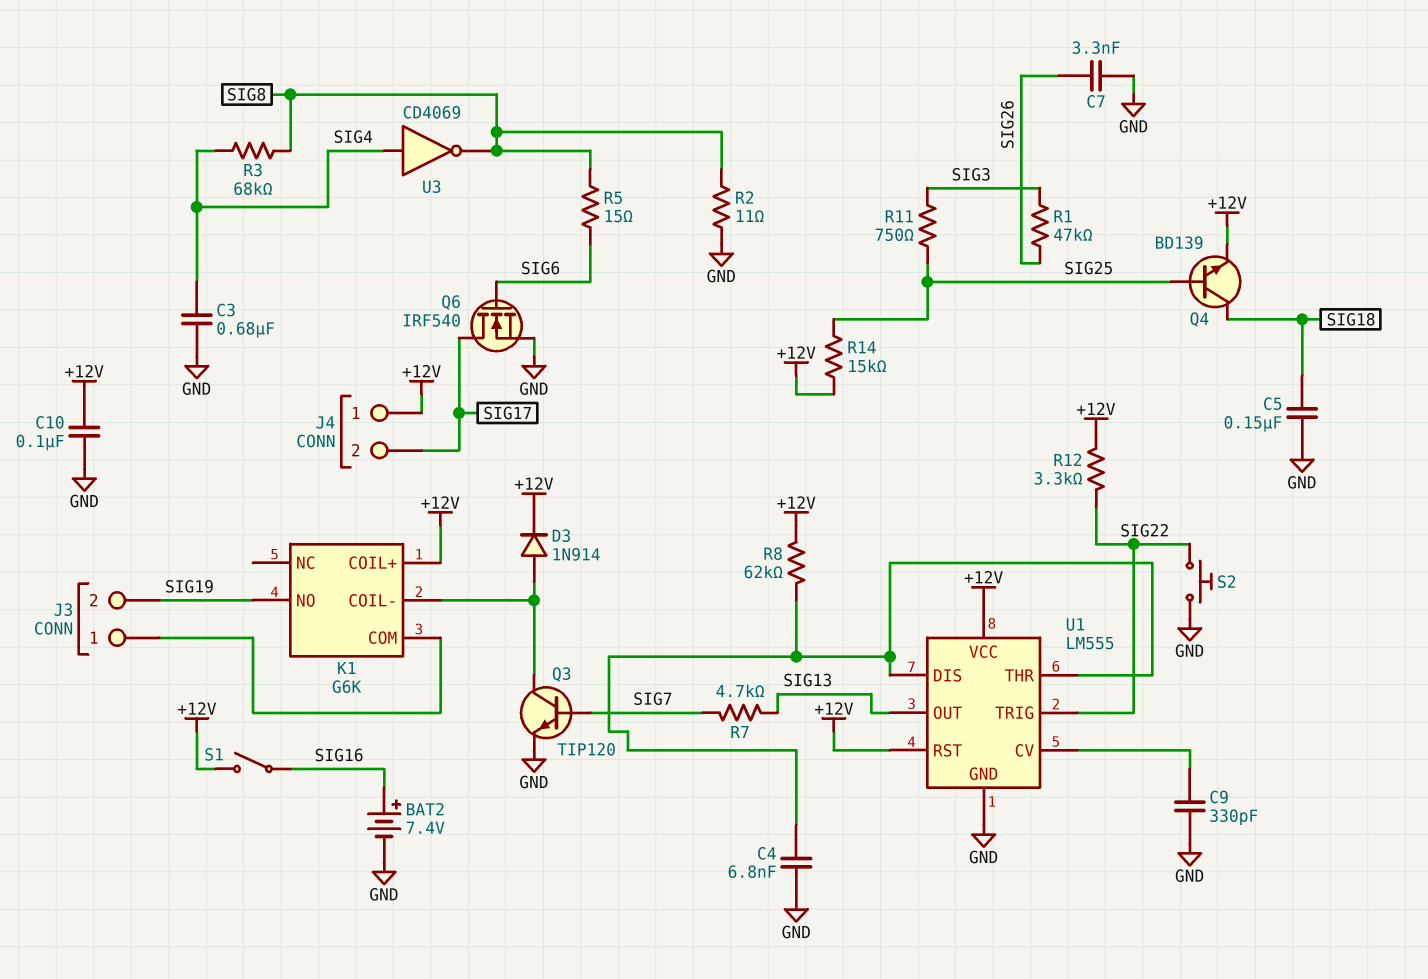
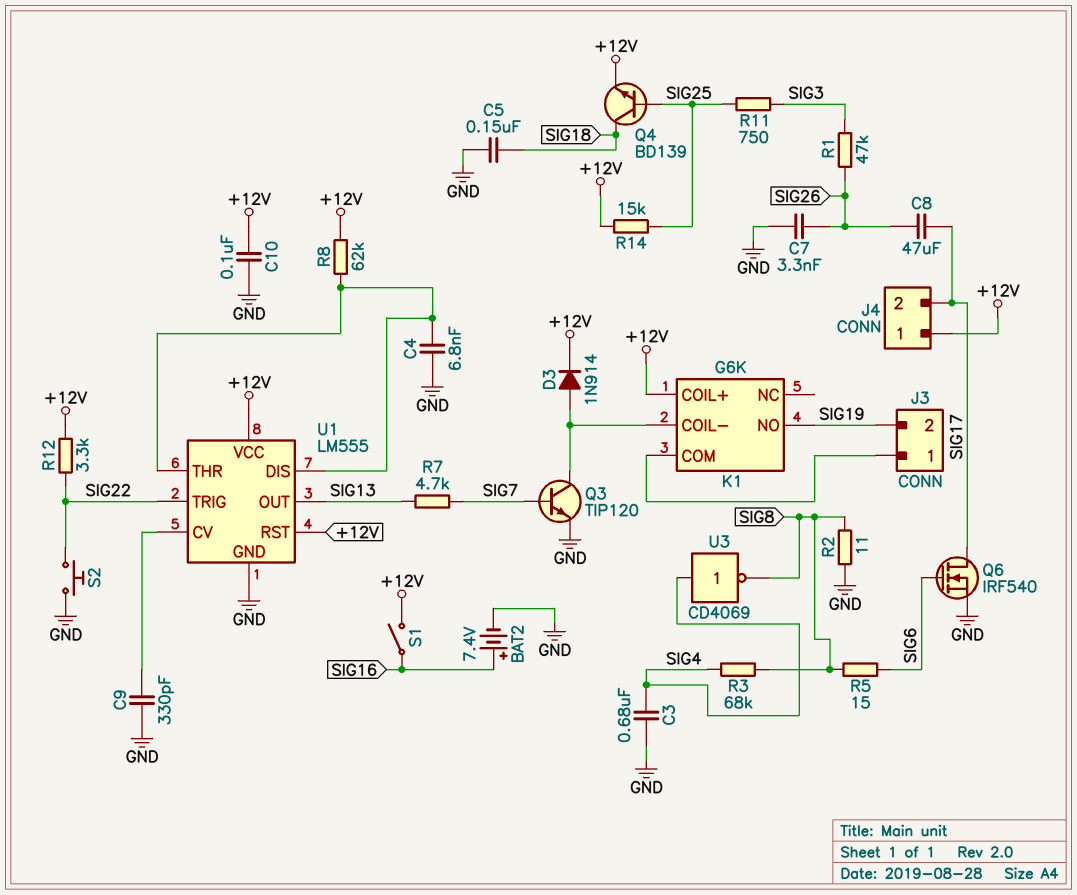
C8: none -> 47uF (SIG17, SIG26)

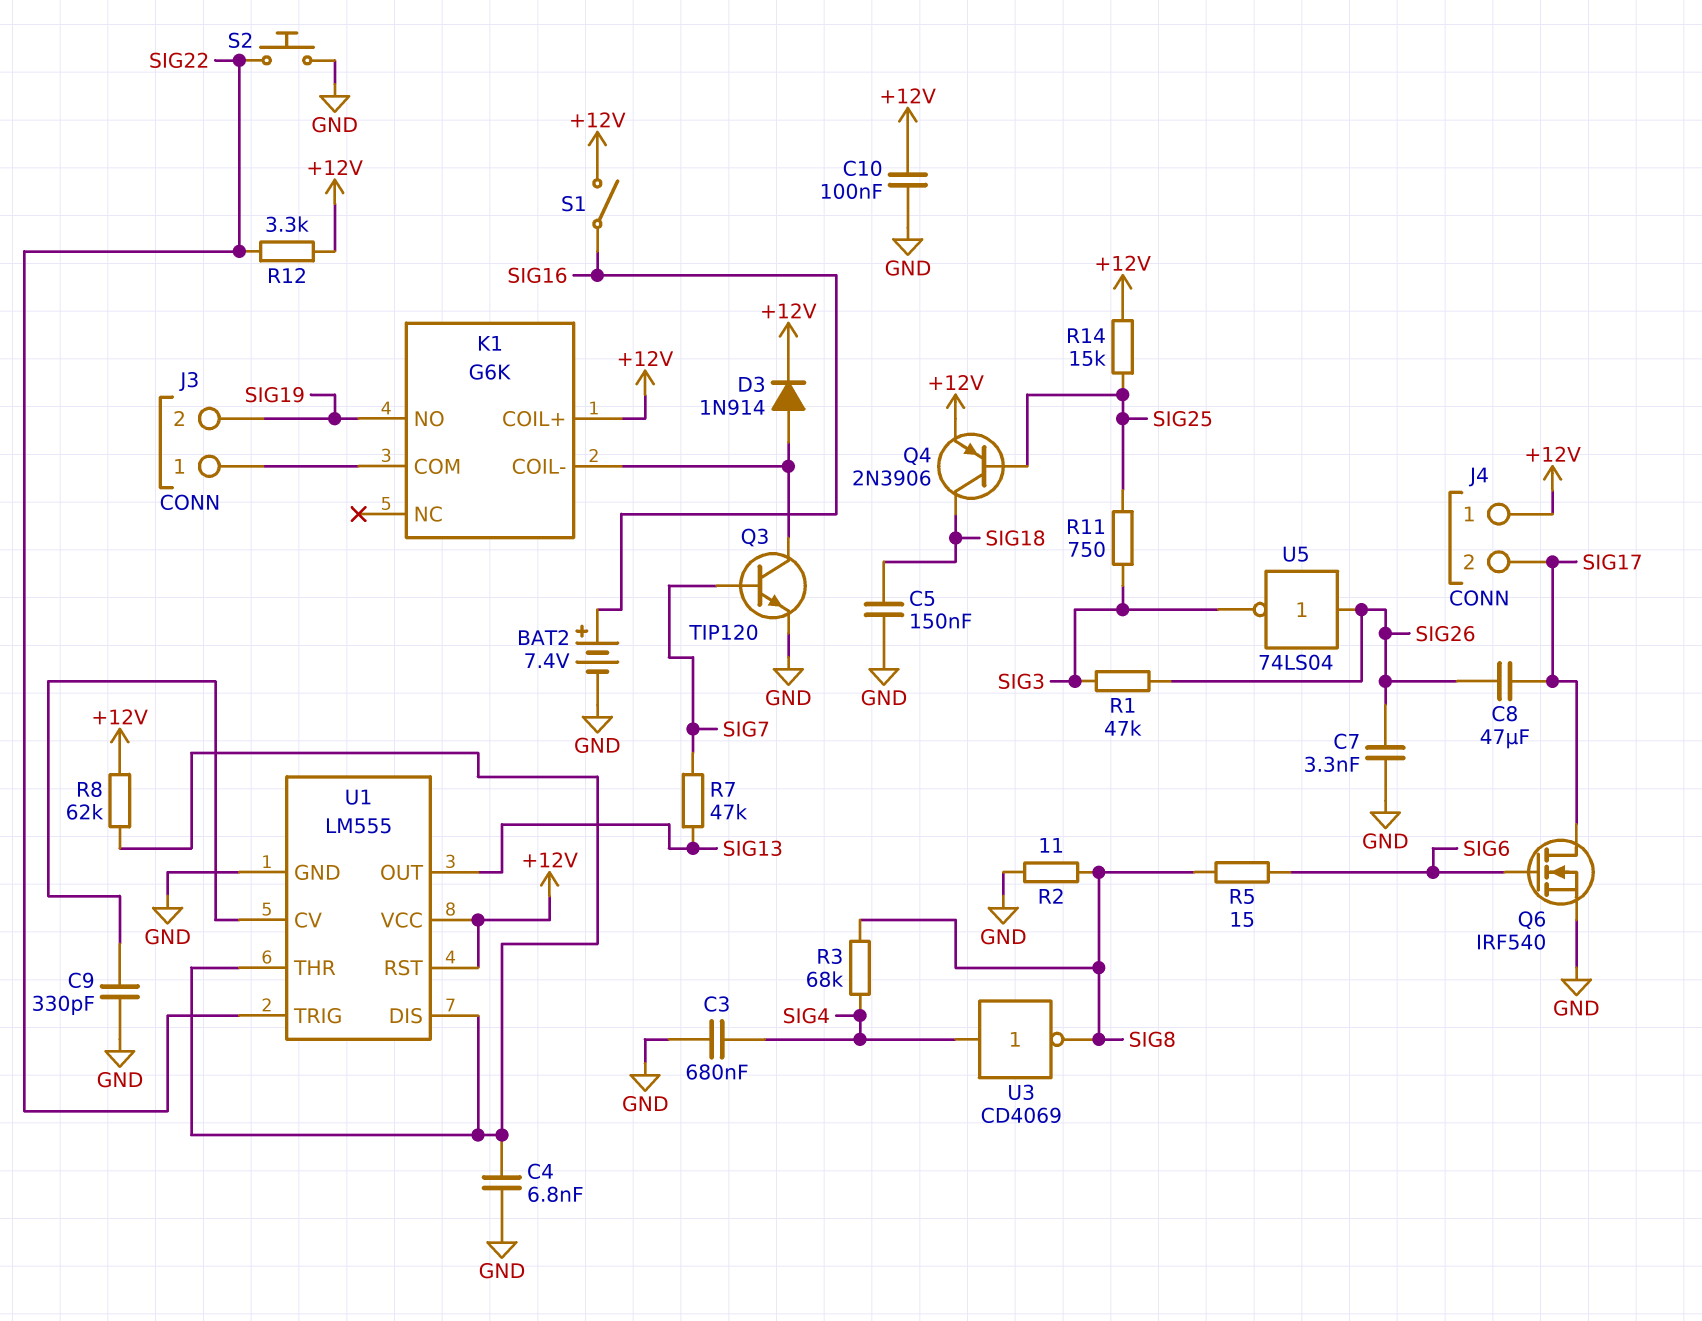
Q4: NPN BD139 (B SIG25, C SIG18, E +12V) -> PNP 2N3906 (B SIG25, C SIG18, E +12V)
R7: 4.7k (SIG7, SIG13) -> 47k (SIG7, SIG13)
U5: none -> NOT 74LS04 (in SIG26, out SIG3)

